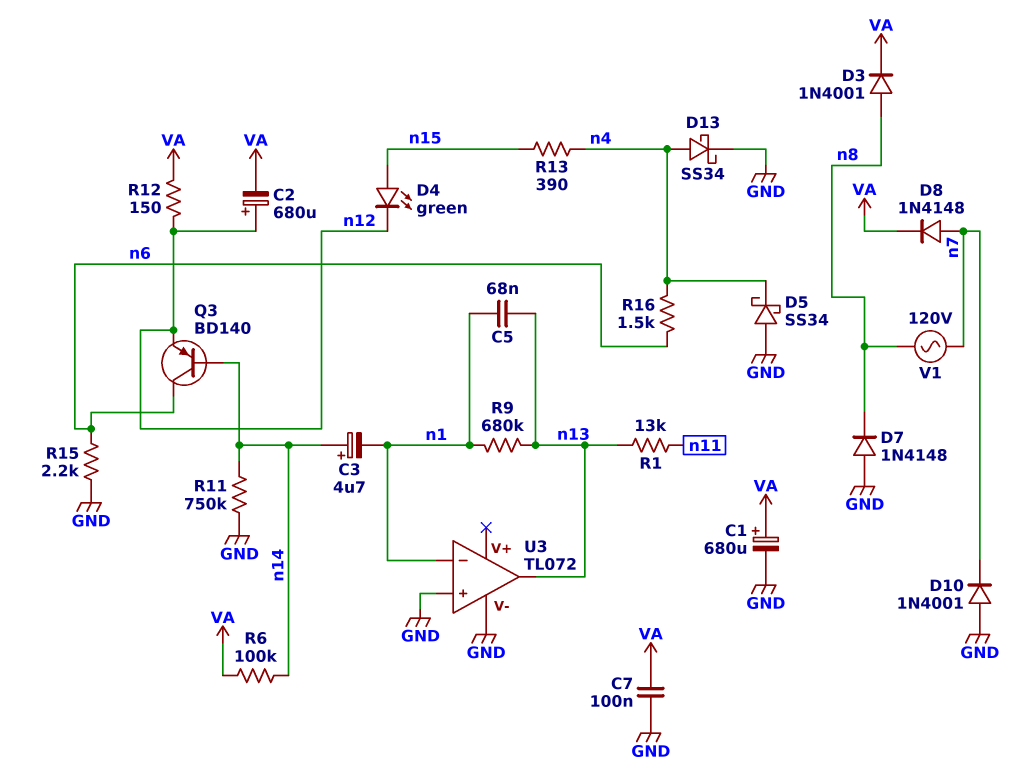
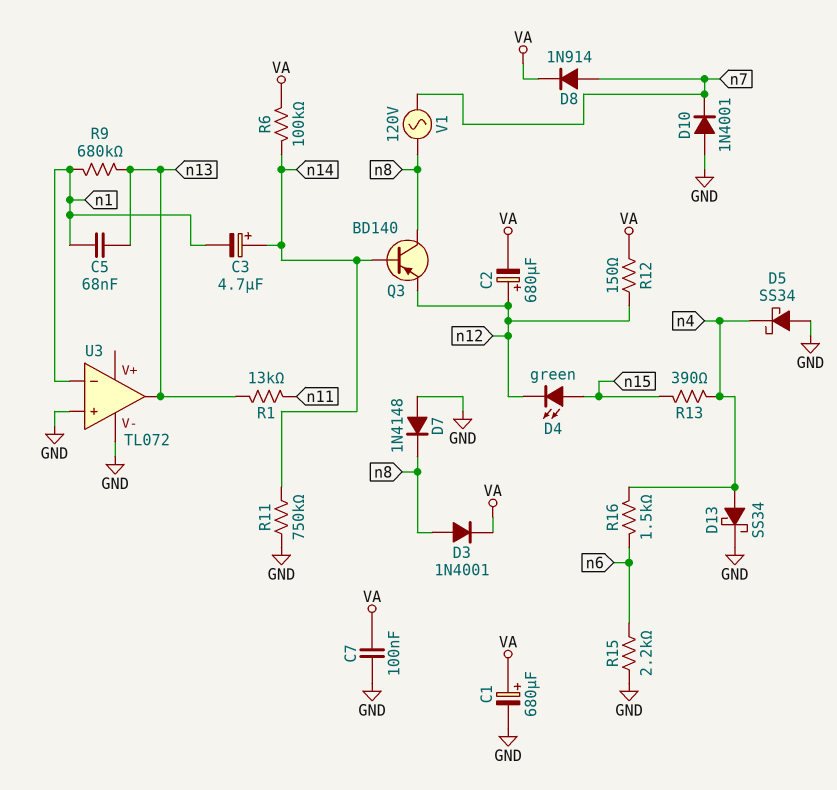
D8: diode 1N4148 (A n7, K VA) -> diode 1N914 (A n7, K VA)
Q3: PNP BD140 (B n14, C n6, E n12) -> PNP BD140 (B n14, C n8, E n12)

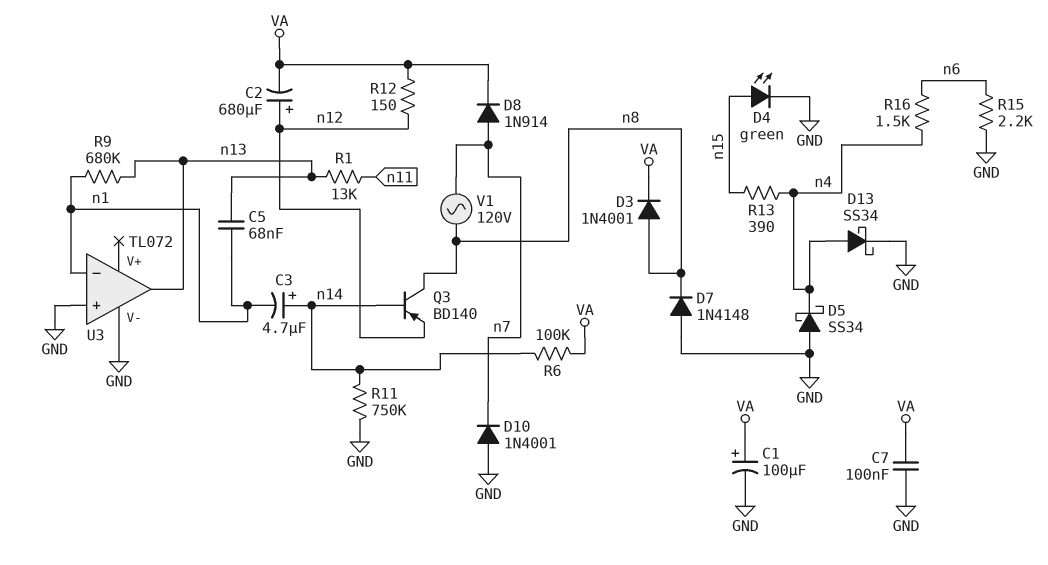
C1: 680uF (plus VA, minus GND) -> 100uF (plus VA, minus GND)
D4: LED green (A n15, K n12) -> LED green (A n15, K GND)

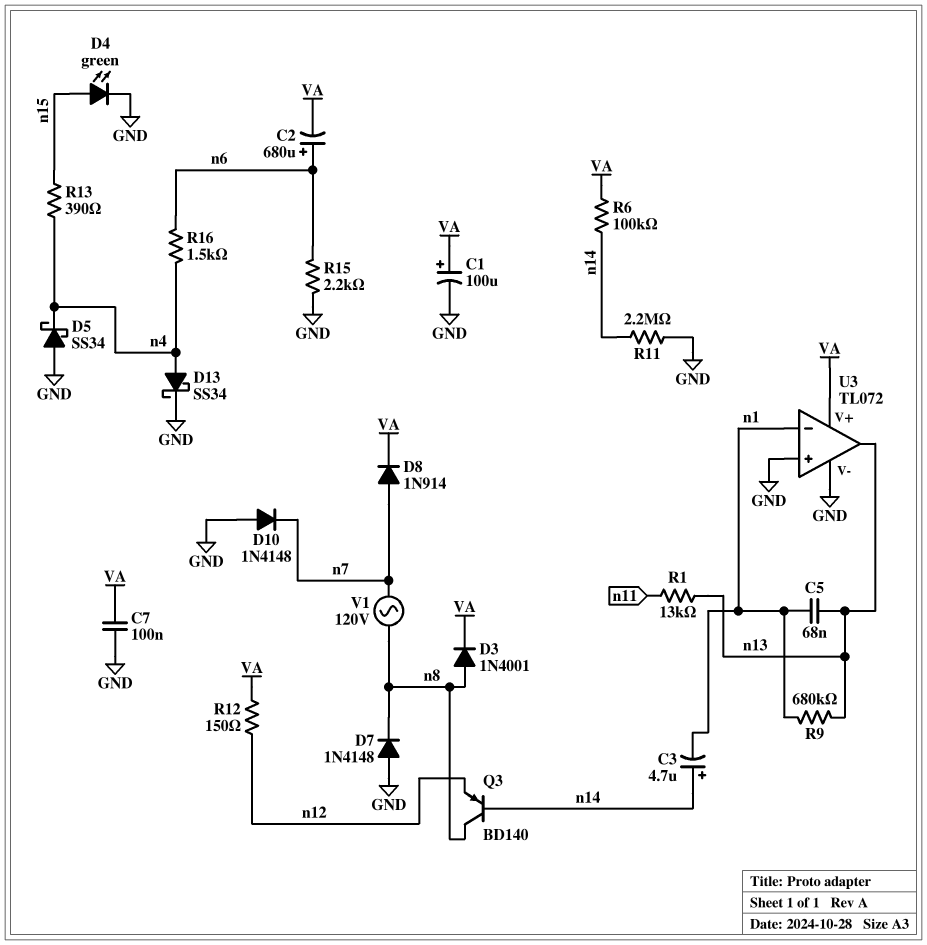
C2: 680uF (plus n12, minus VA) -> 680uF (plus n6, minus VA)
D10: diode 1N4001 (A GND, K n7) -> diode 1N4148 (A GND, K n7)
R11: 750k (GND, n14) -> 2.2M (GND, n14)
U3 pin V+: none -> VA

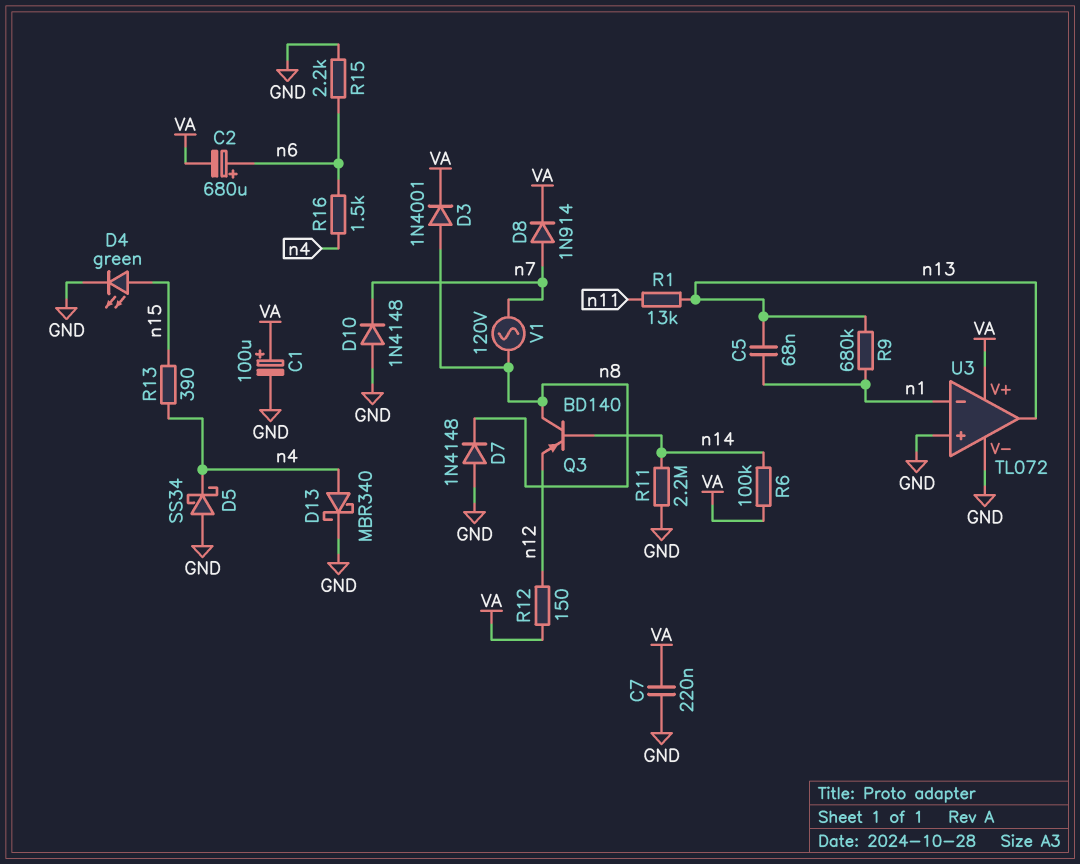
C3: 4.7uF (plus n14, minus n1) -> none
C7: 100nF (GND, VA) -> 220nF (GND, VA)
D13: schottky SS34 (A n4, K GND) -> schottky MBR340 (A n4, K GND)

